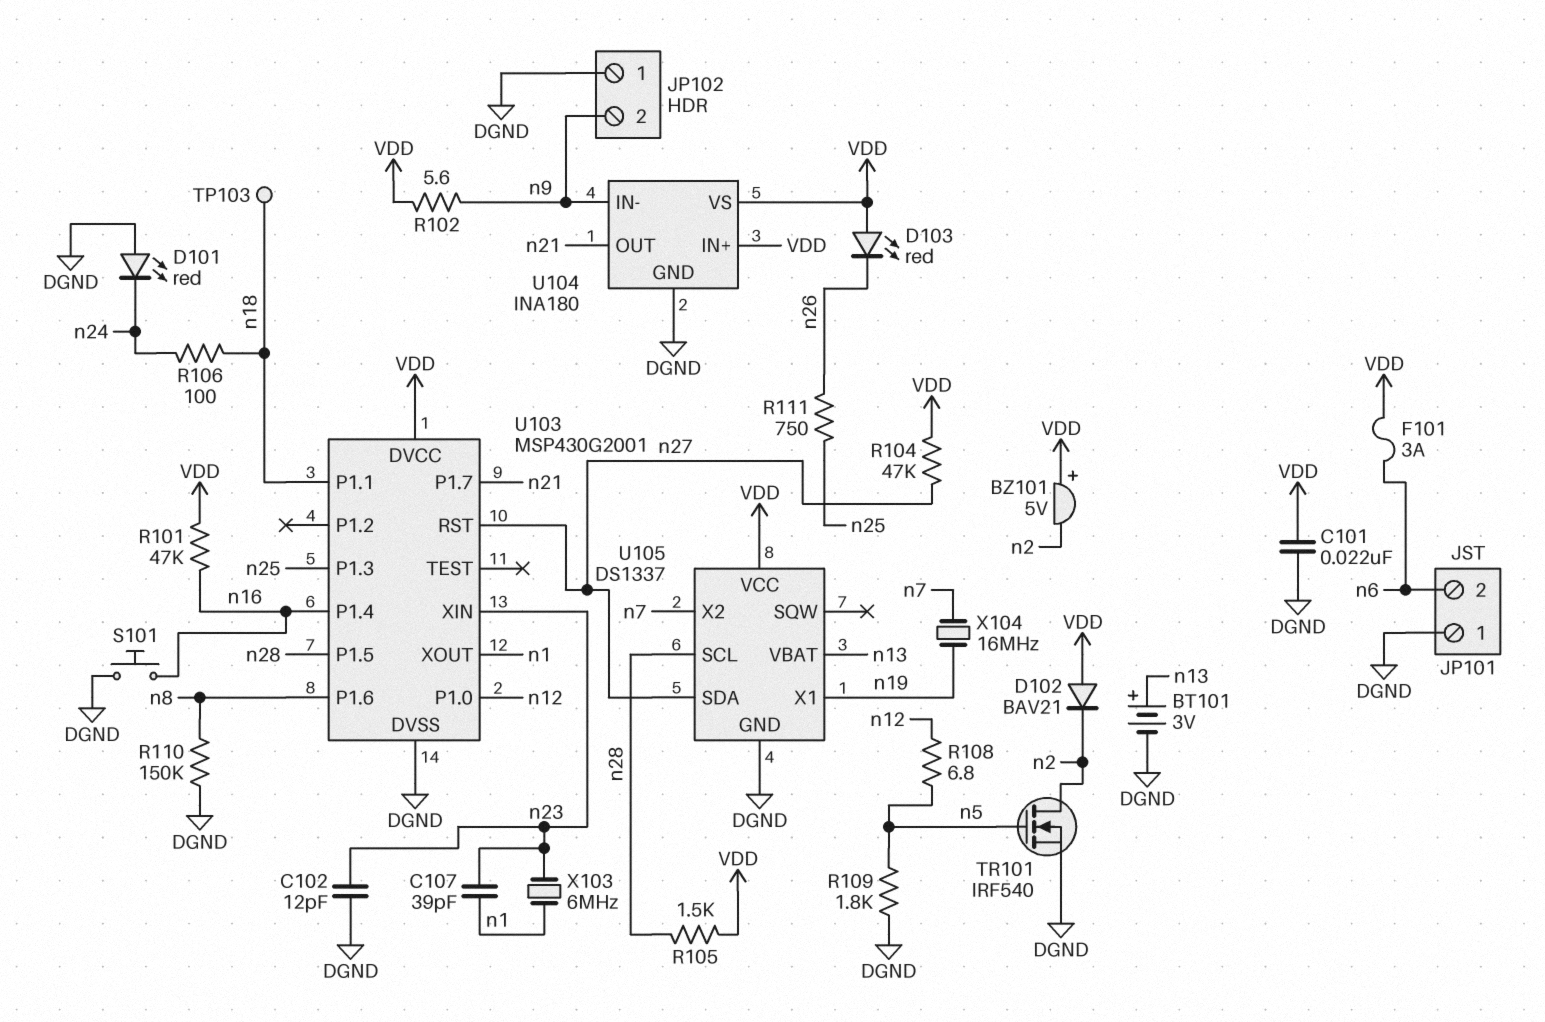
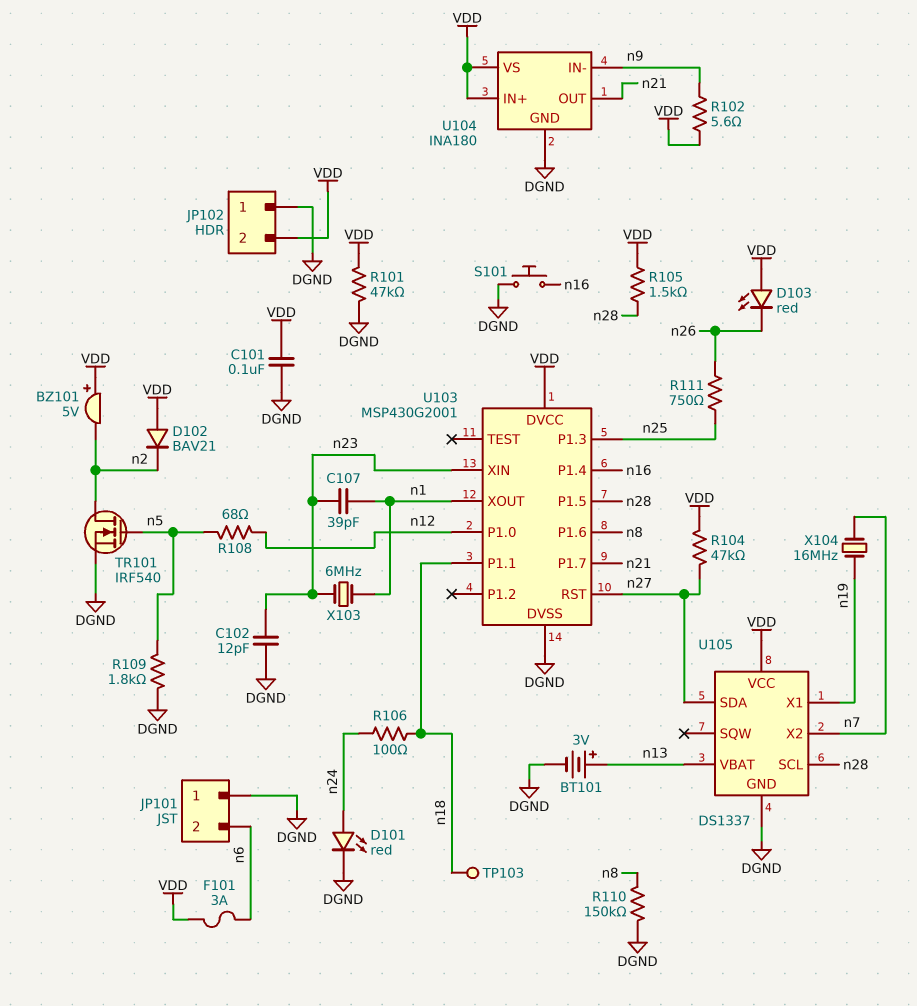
C101: 22nF (DGND, VDD) -> 100nF (DGND, VDD)
D101: LED red (A DGND, K n24) -> LED red (A n24, K DGND)
JP102 pin 2: n9 -> VDD
R101: 47k (VDD, n16) -> 47k (DGND, VDD)
R108: 6.8 (n5, n12) -> 68 (n5, n12)

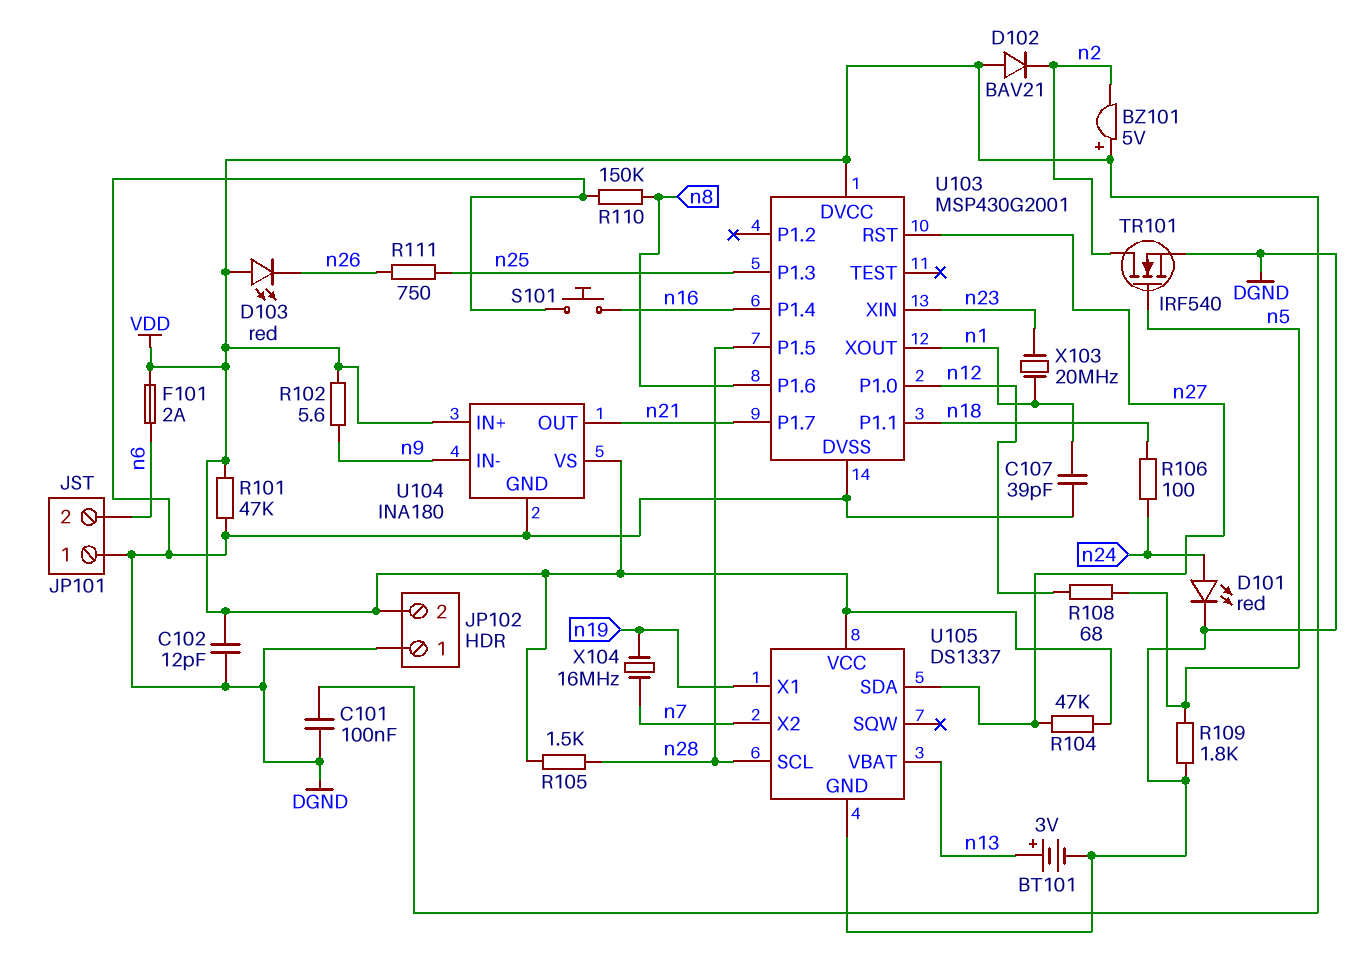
C102: 12pF (DGND, n23) -> 12pF (DGND, VDD)
C107: 39pF (n1, n23) -> 39pF (DGND, n1)
F101: 3A (VDD, n6) -> 2A (VDD, n6)
TP103: test point (n18) -> none
X103: 6MHz (n1, n23) -> 20MHz (n1, n23)

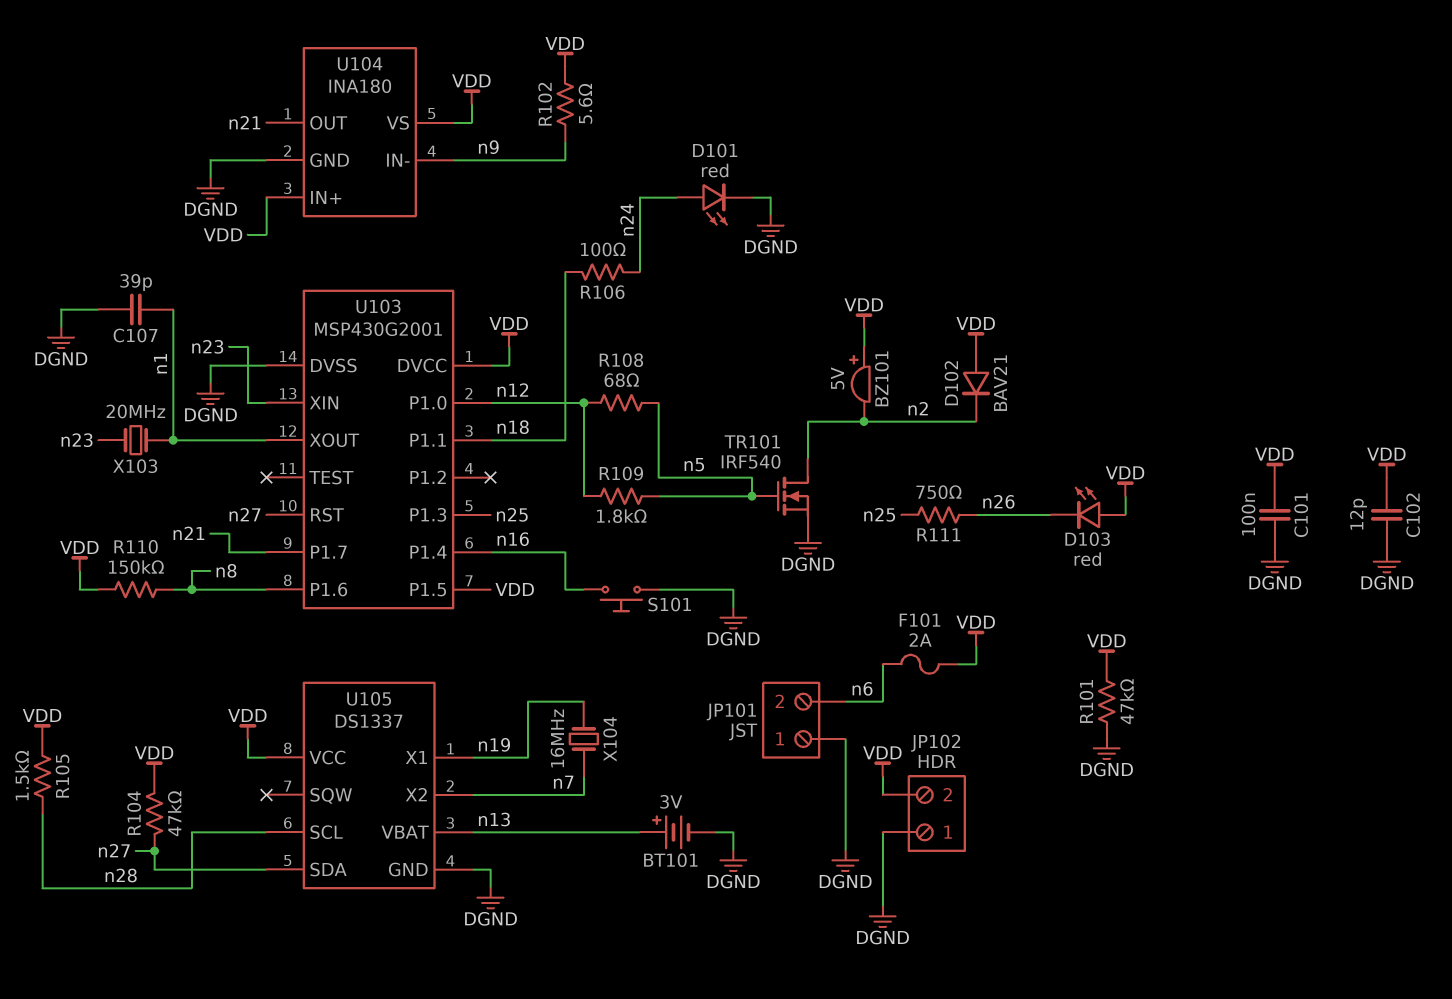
R109: 1.8k (DGND, n5) -> 1.8k (n5, n12)
R110: 150k (DGND, n8) -> 150k (VDD, n8)
U103 pin P1.5: n28 -> VDD

